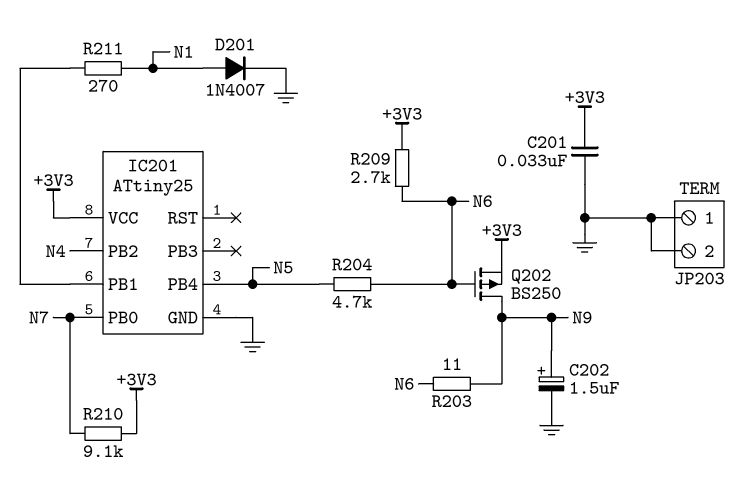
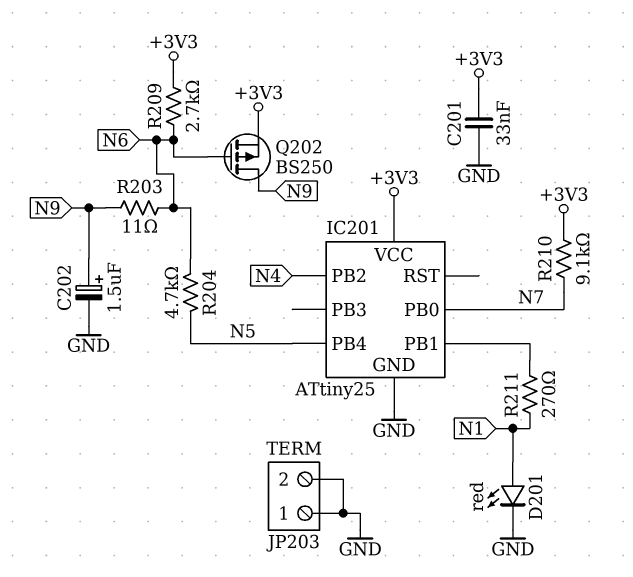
D201: diode 1N4007 (A N1, K GND) -> LED red (A N1, K GND)

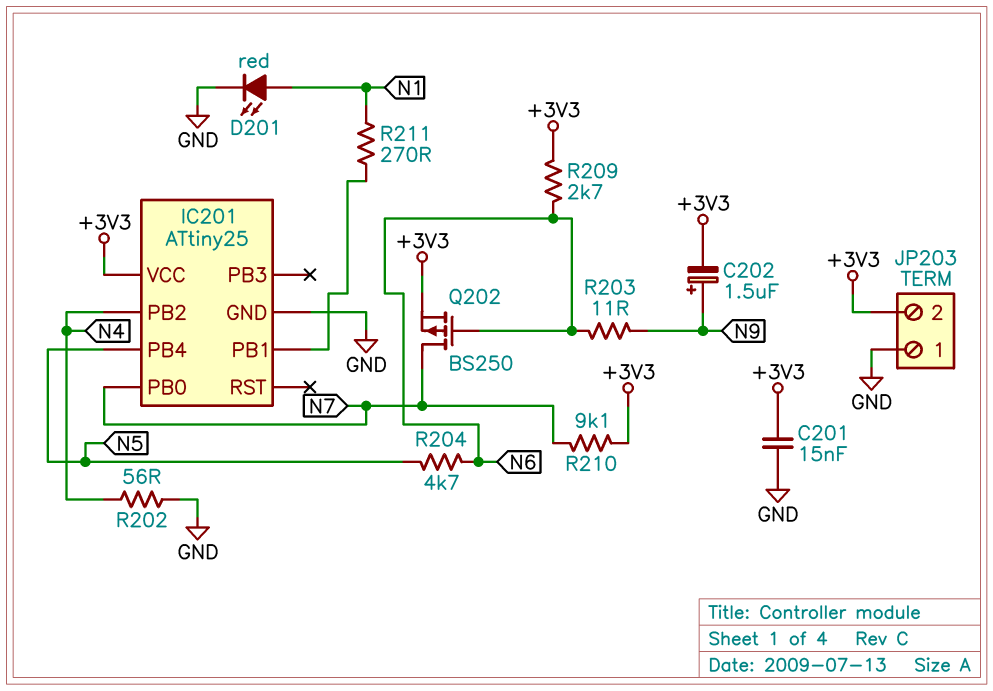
C201: 33nF (+3V3, GND) -> 15nF (+3V3, GND)
C202: 1.5uF (plus N9, minus GND) -> 1.5uF (plus N9, minus +3V3)
JP203 pin 2: GND -> +3V3
Q202: PMOS BS250 (G N6, D N9, S +3V3) -> PMOS BS250 (G N6, D N7, S +3V3)
R202: none -> 56 (GND, N4)

